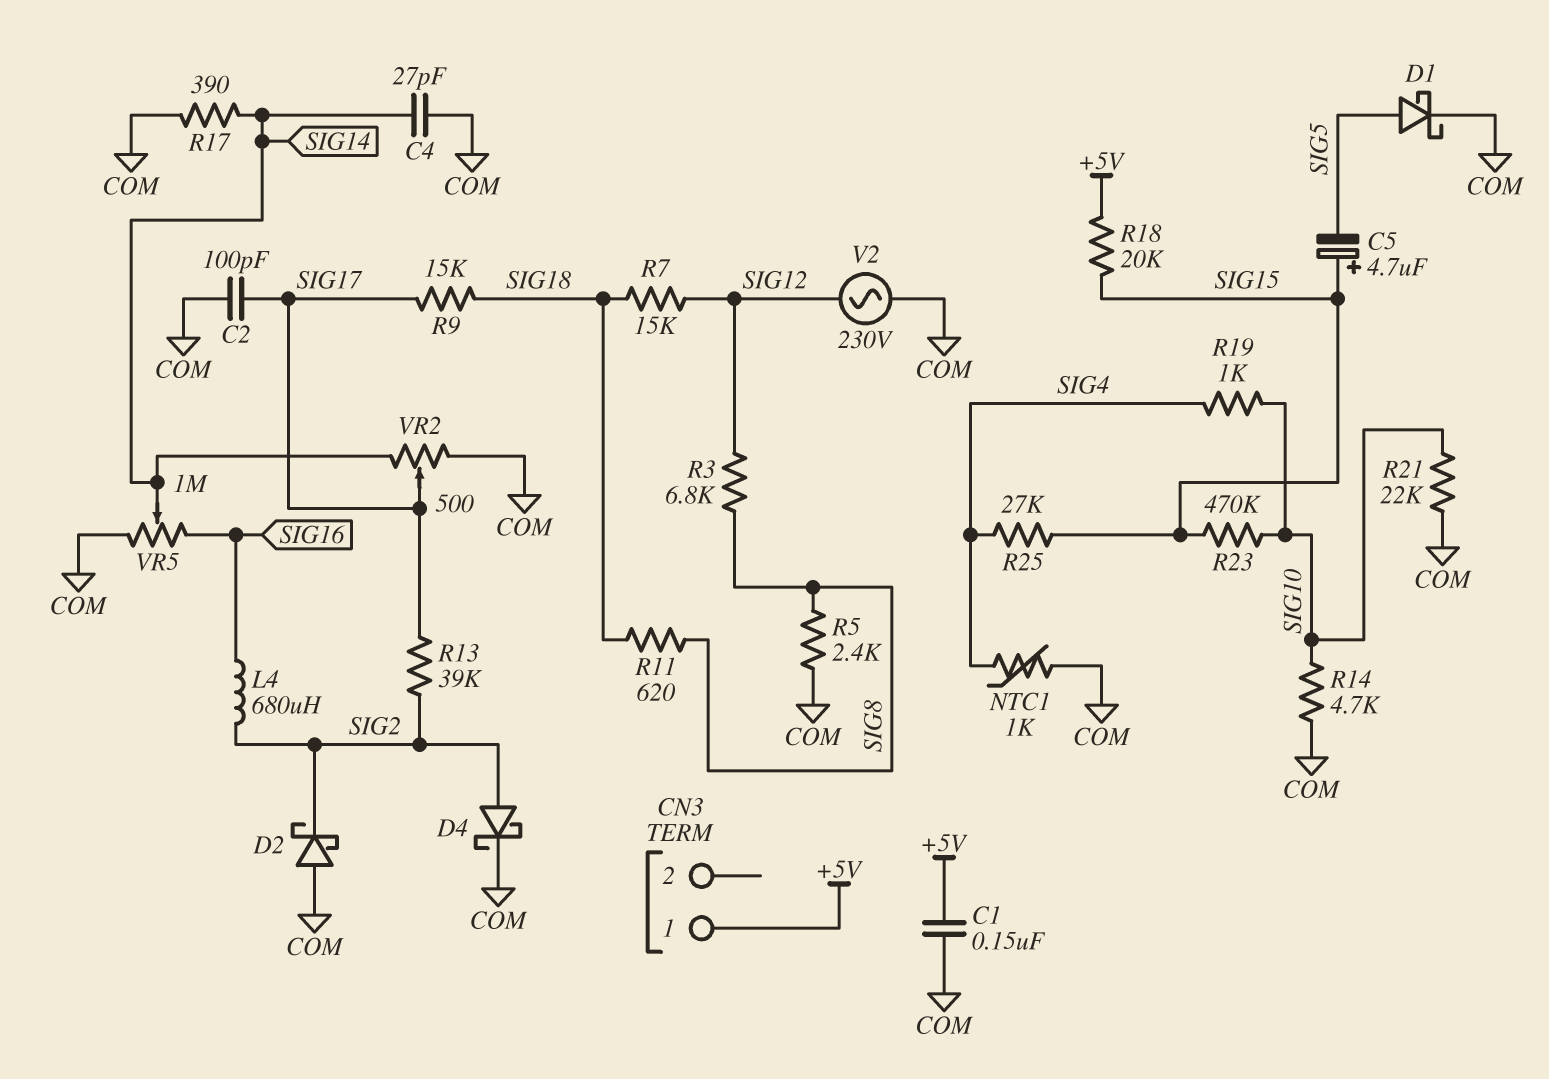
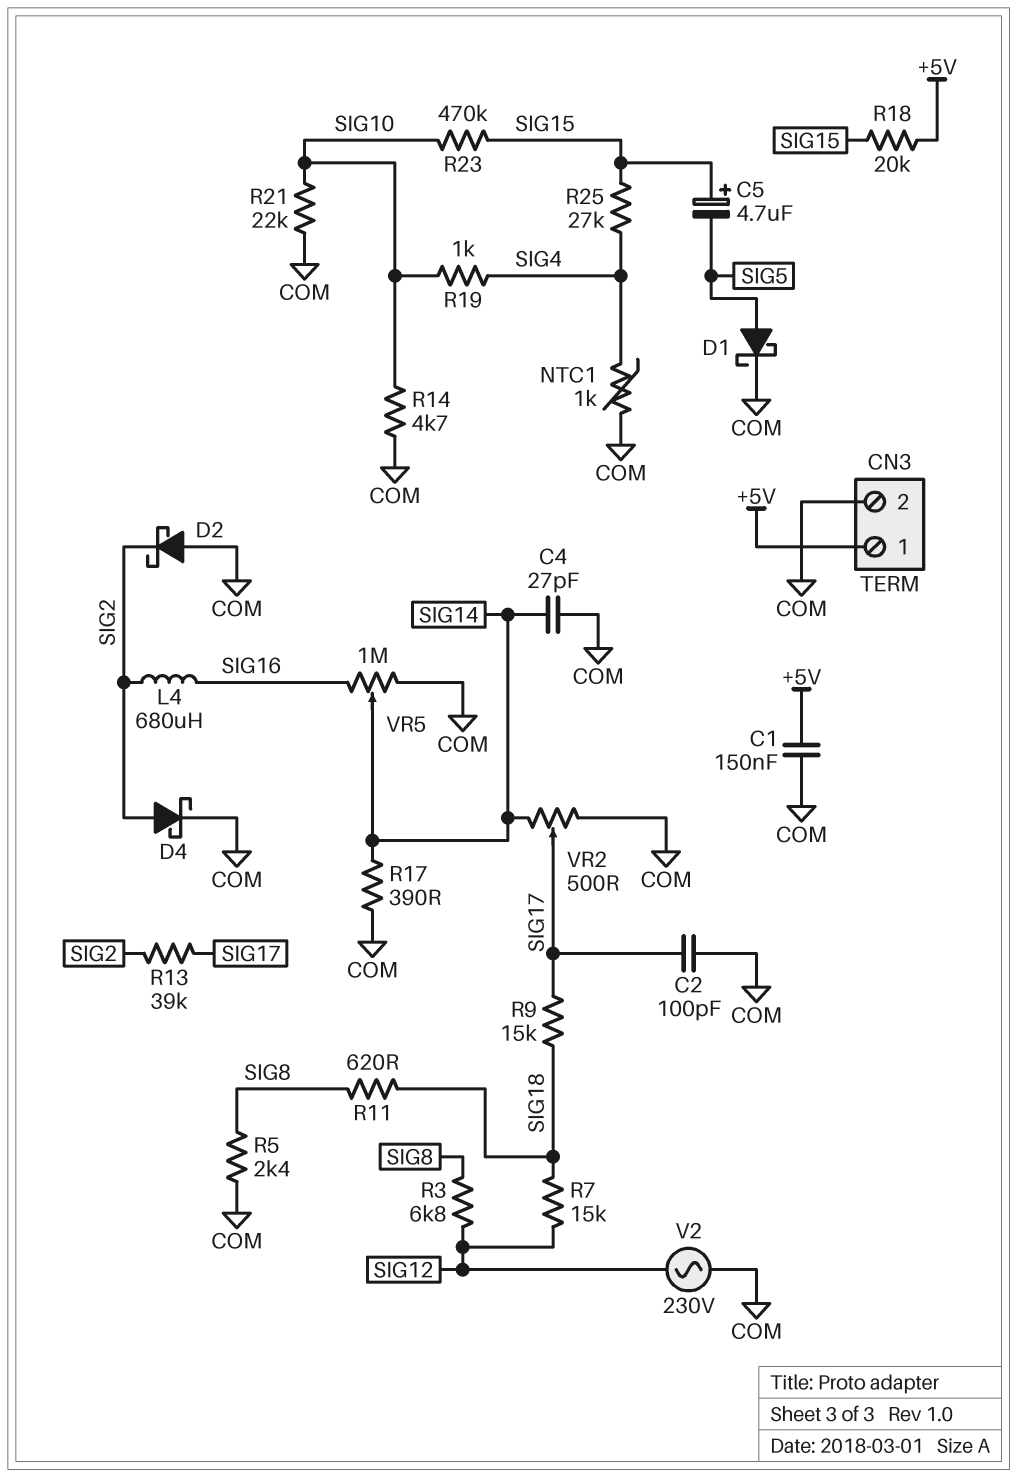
CN3 pin 2: none -> COM

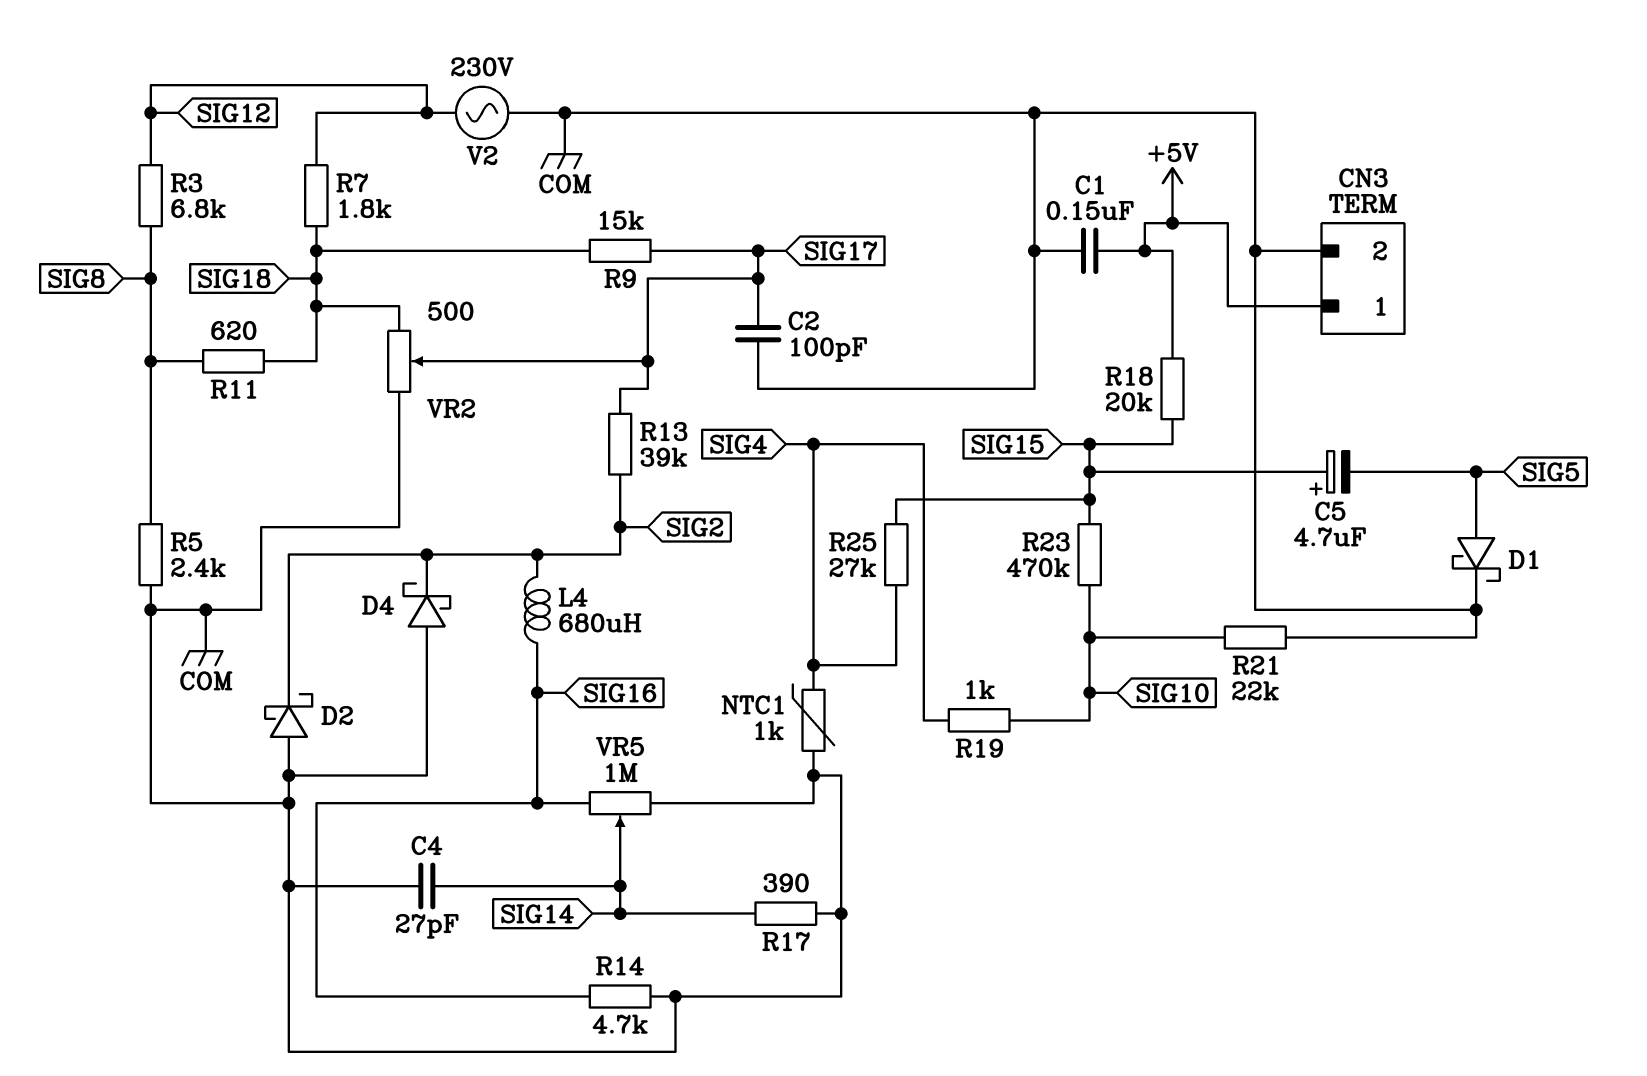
D4: schottky (A SIG2, K COM) -> schottky (A COM, K SIG2)
R7: 15k (SIG12, SIG18) -> 1.8k (SIG12, SIG18)
R14: 4.7k (COM, SIG10) -> 4.7k (COM, SIG16)
VR2: 500 (COM, SIG14, wiper SIG17) -> 500 (COM, SIG18, wiper SIG17)

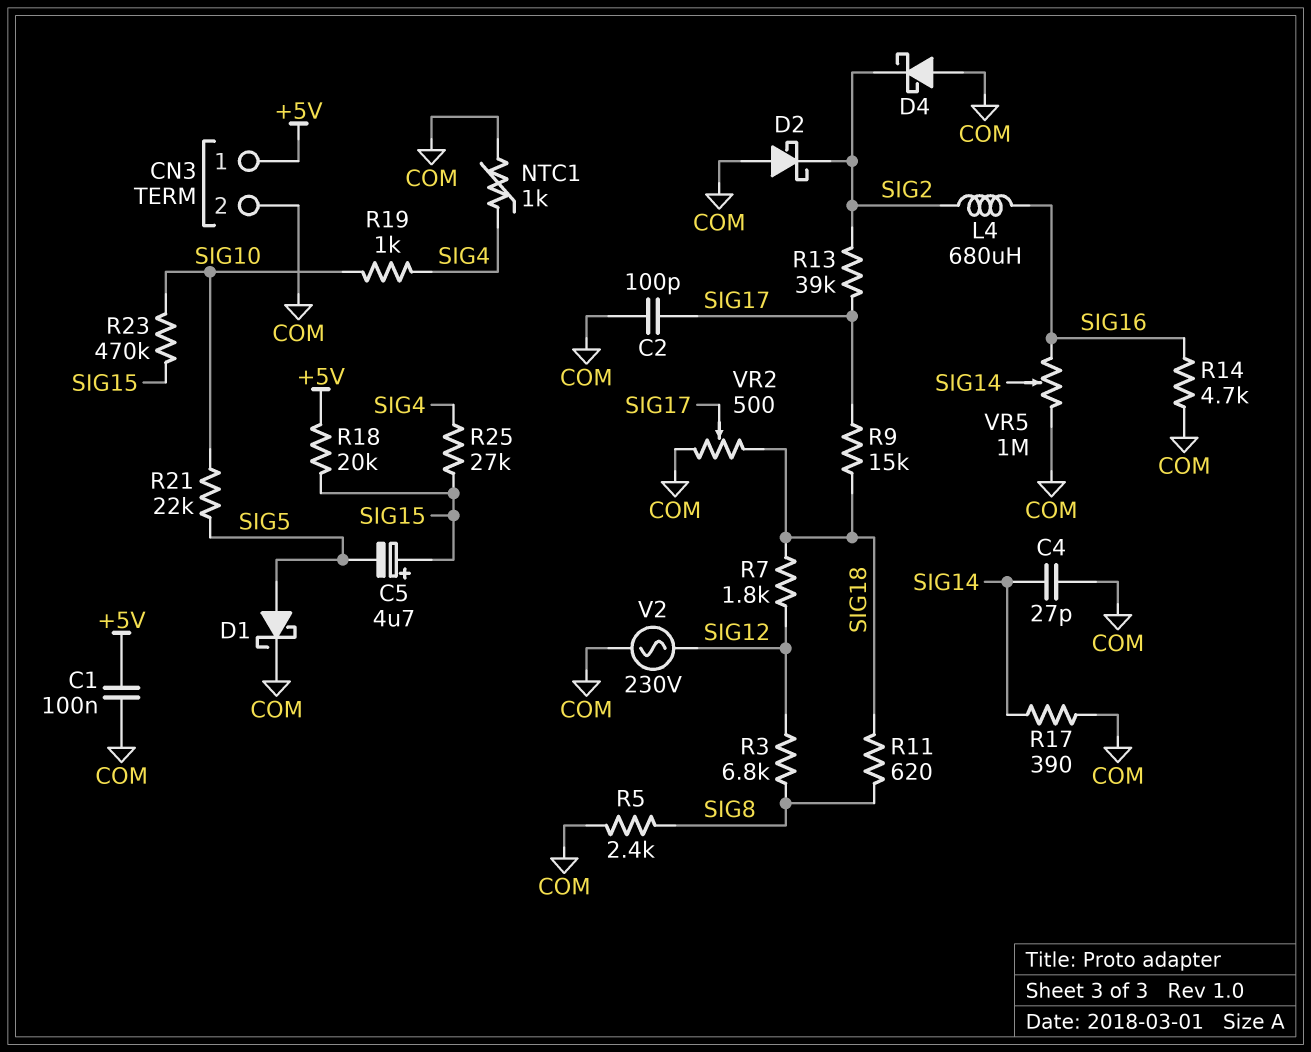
C1: 150nF (+5V, COM) -> 100nF (+5V, COM)
R21: 22k (COM, SIG10) -> 22k (SIG5, SIG10)

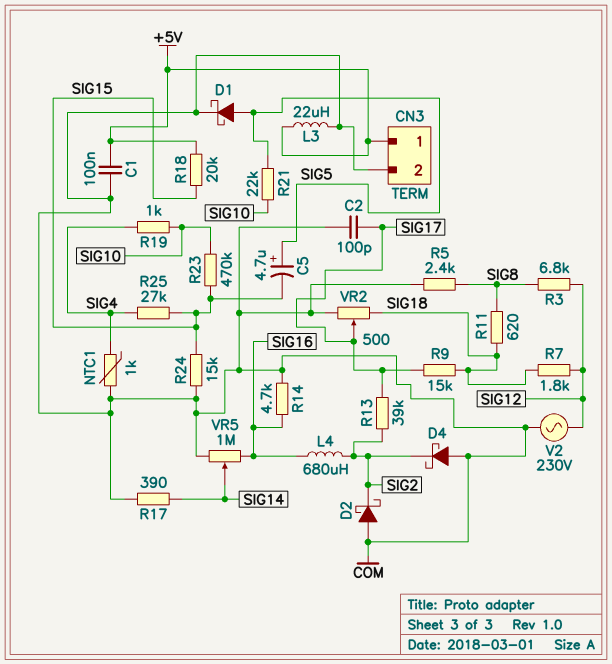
C4: 27pF (COM, SIG14) -> none
C5: 4.7uF (plus SIG15, minus SIG5) -> 4.7uF (plus SIG5, minus SIG15)
L3: none -> 22uH (+5V, COM)
R24: none -> 15k (COM, SIG15)

